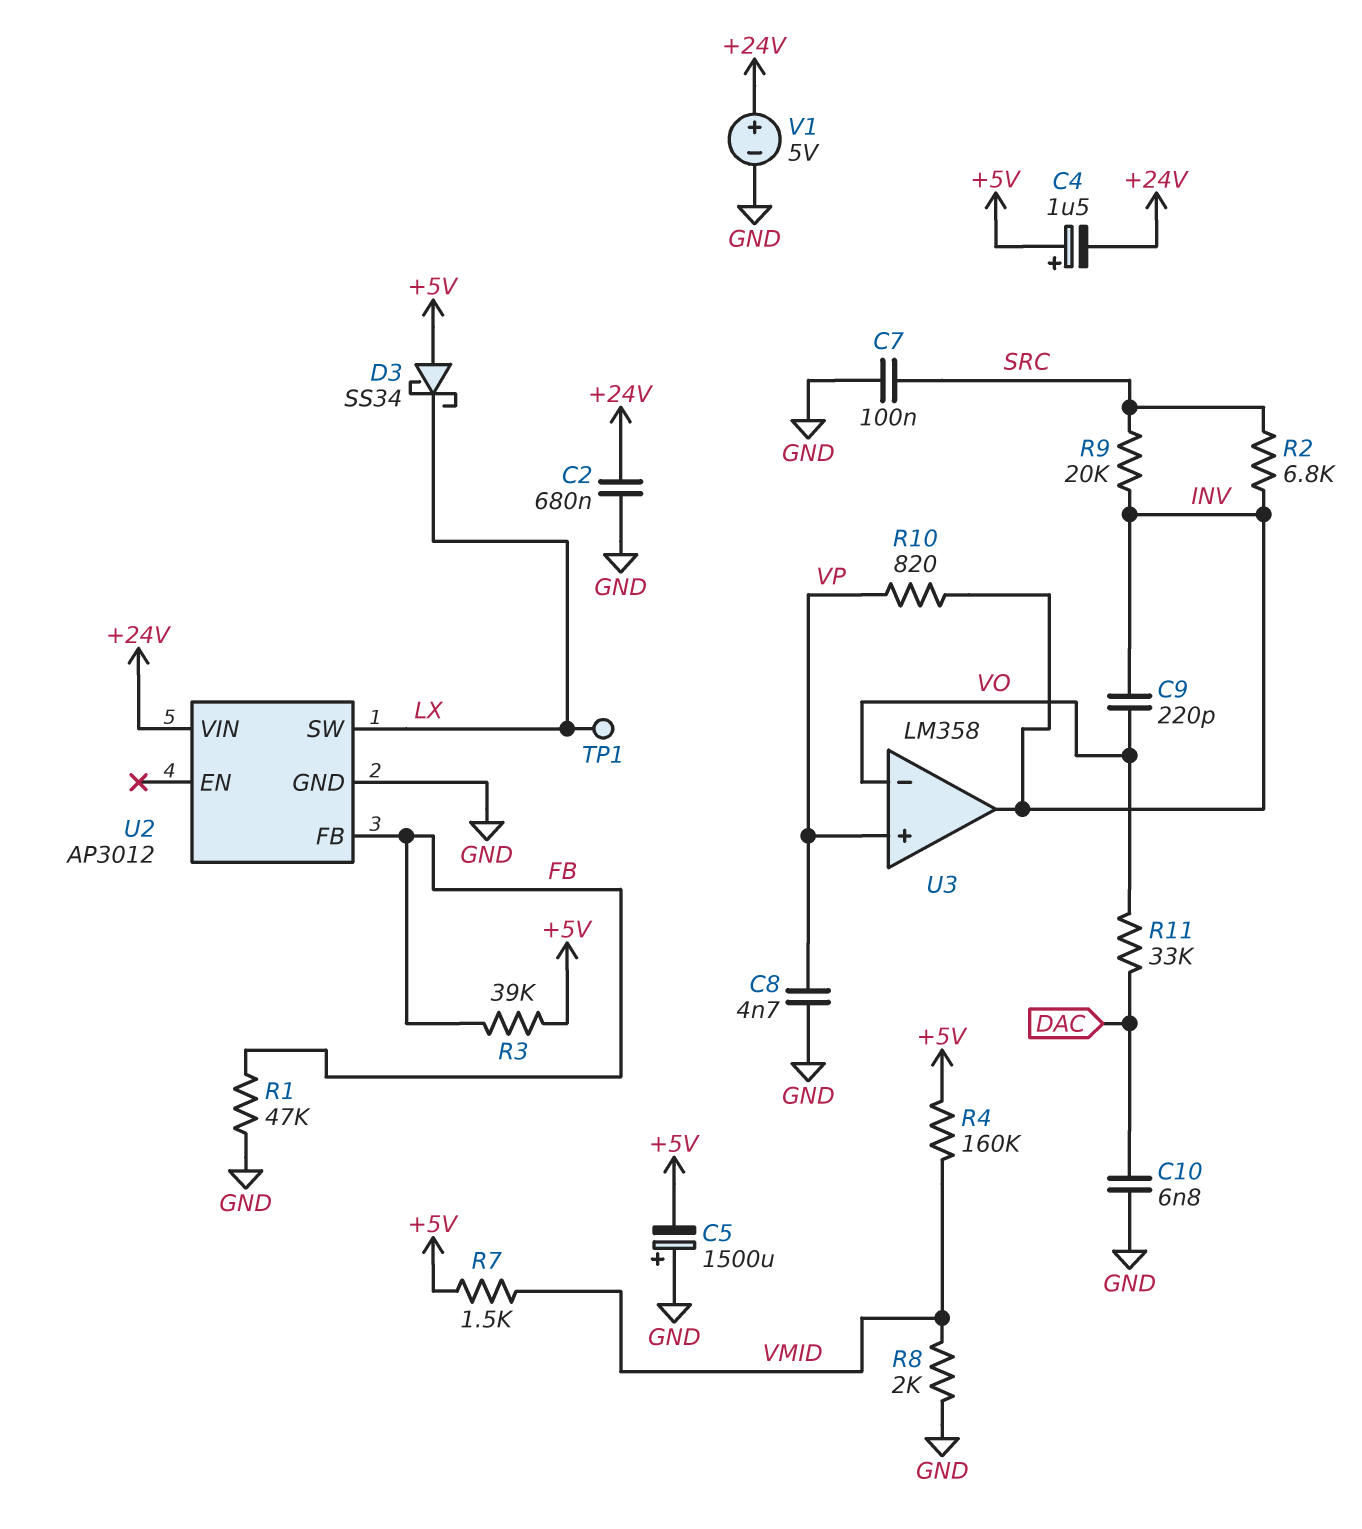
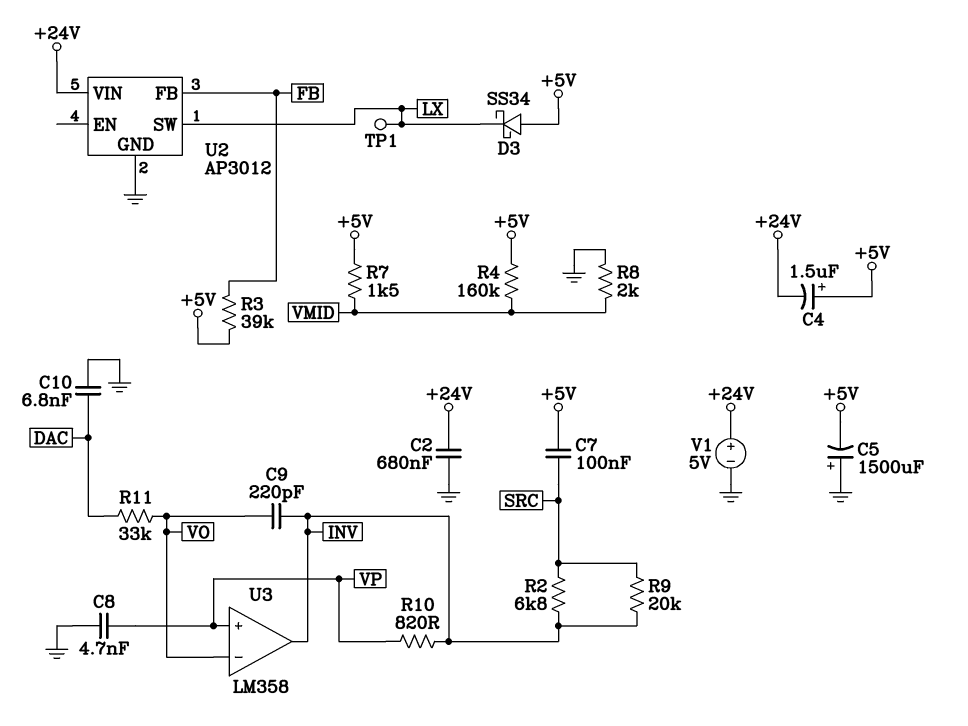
C7: 100nF (GND, SRC) -> 100nF (+5V, SRC)
R1: 47k (FB, GND) -> none

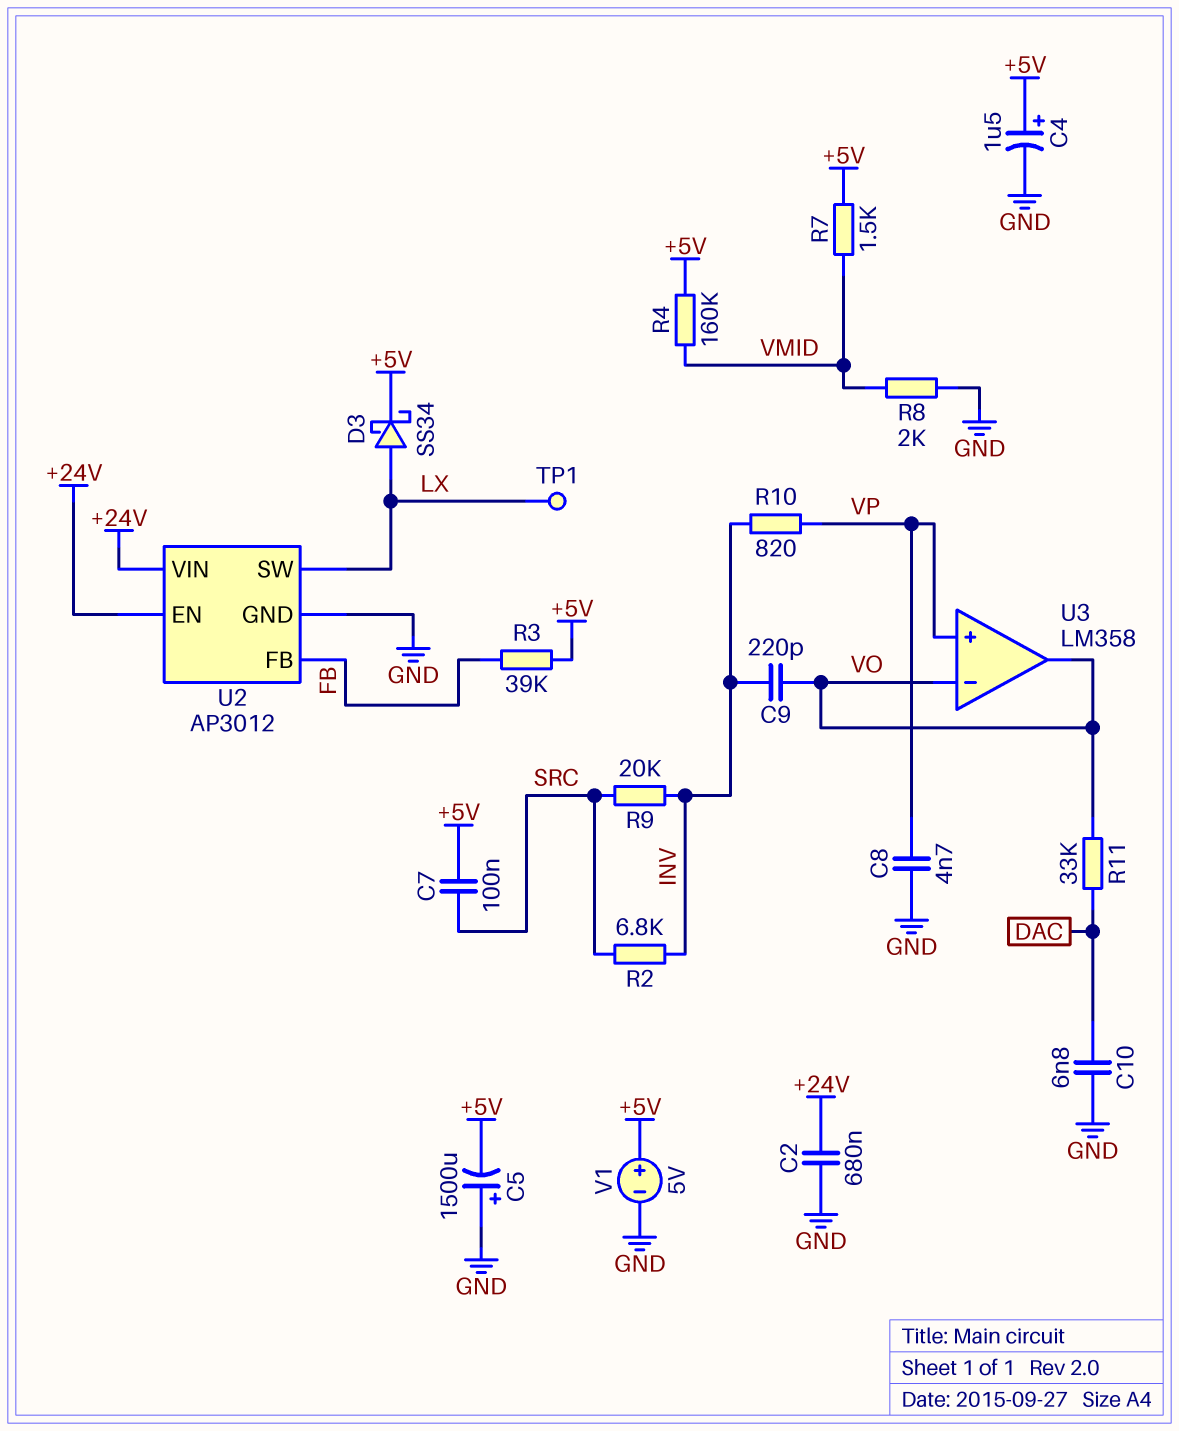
C4: 1.5uF (plus +5V, minus +24V) -> 1.5uF (plus +5V, minus GND)
D3: schottky SS34 (A +5V, K LX) -> schottky SS34 (A LX, K +5V)
U2 pin EN: none -> +24V
U3 pin out: INV -> VO
V1: 5V (plus +24V, minus GND) -> 5V (plus +5V, minus GND)

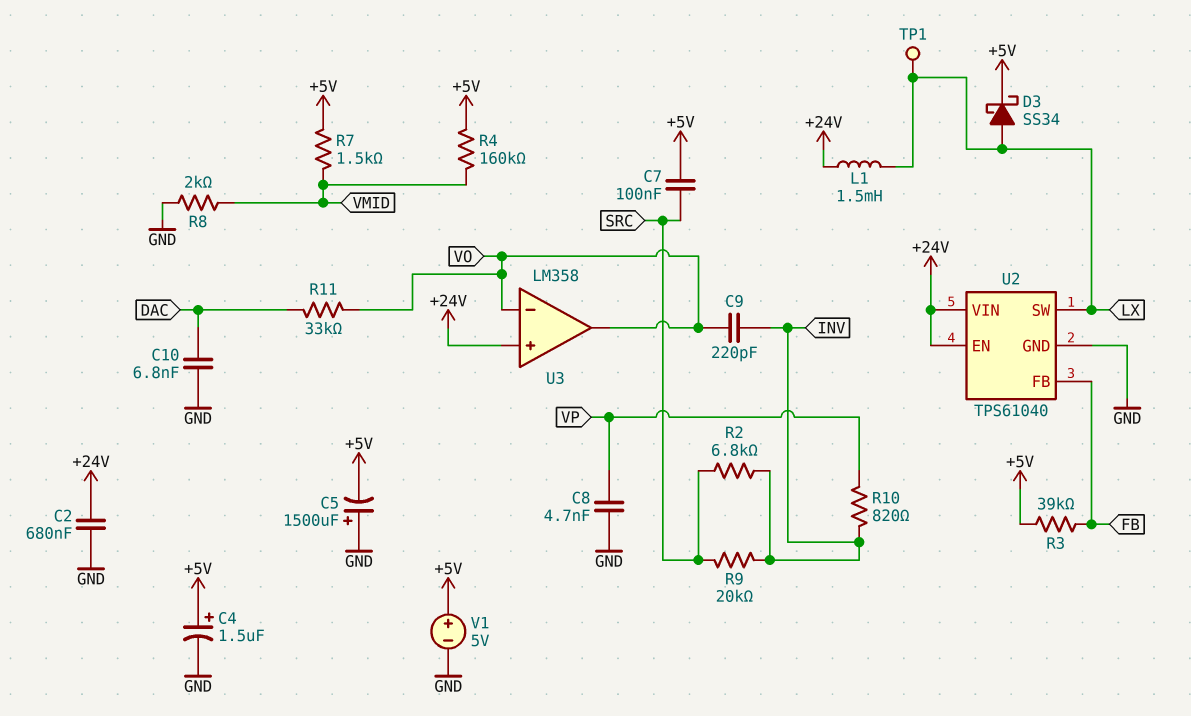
L1: none -> 1.5mH (+24V, LX)
U2: AP3012 -> TPS61040
U3 pin in+: VP -> +24V

